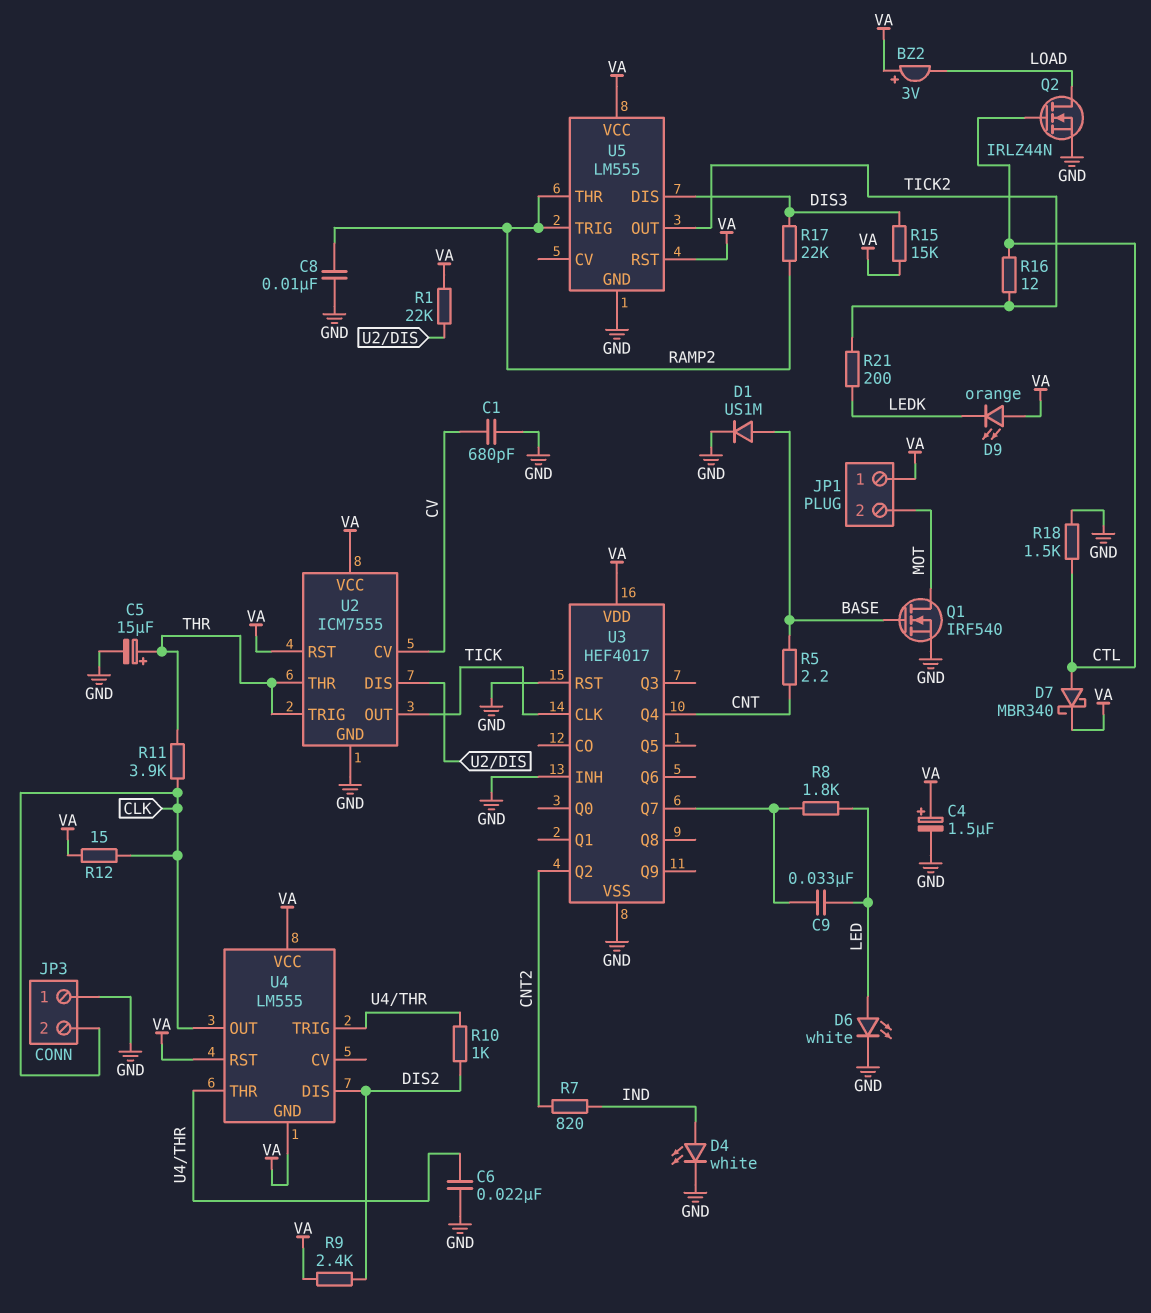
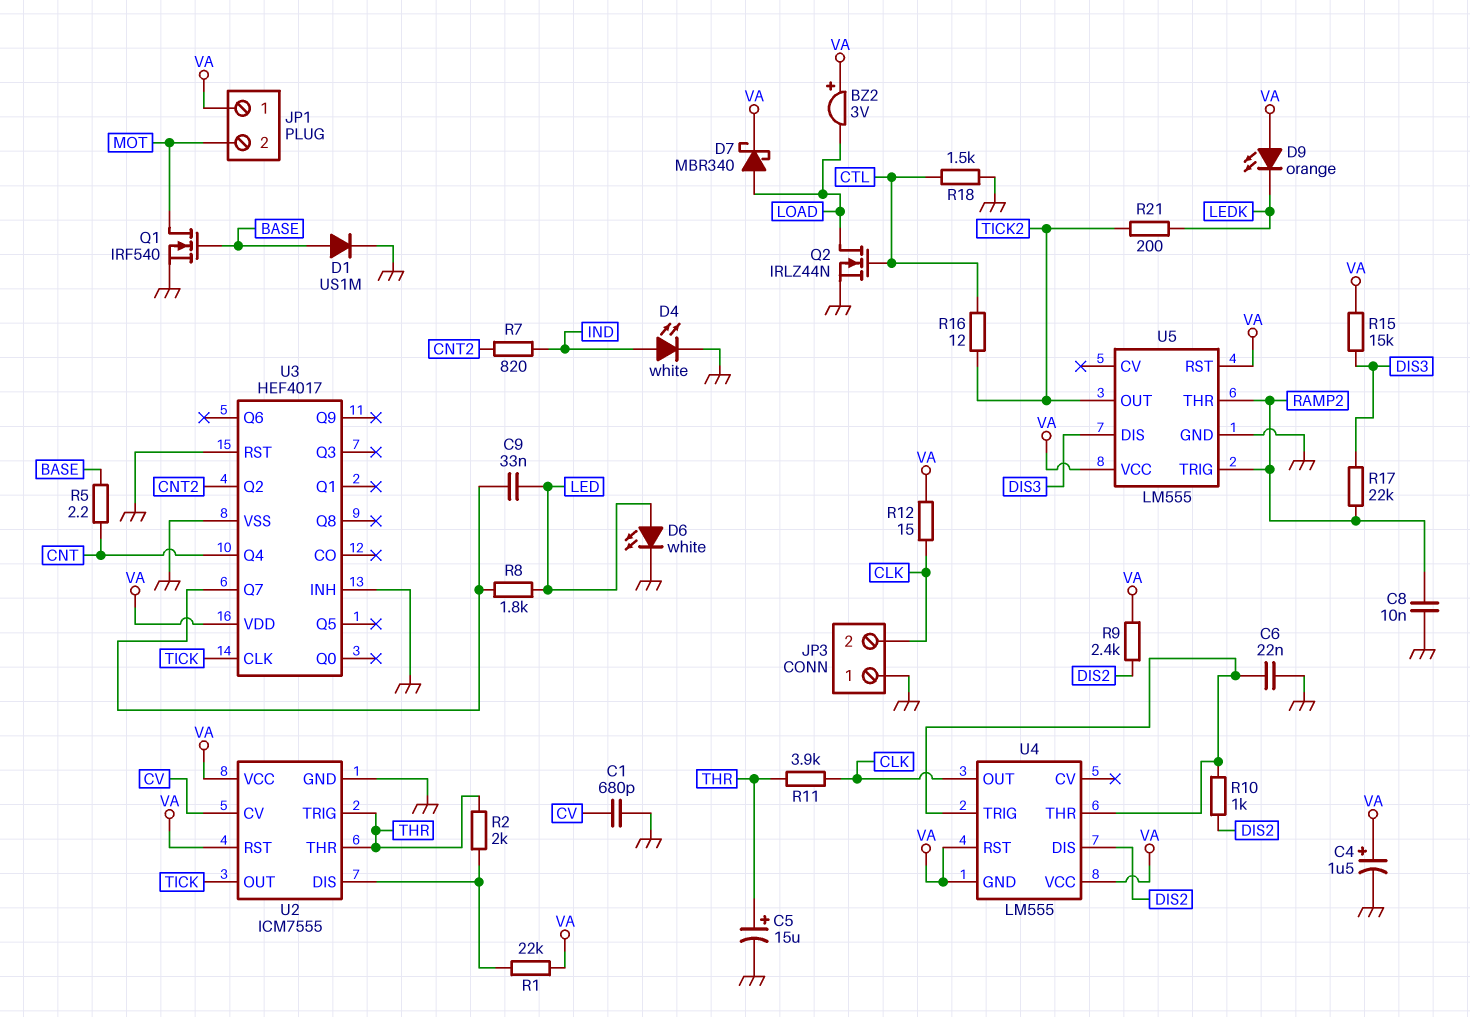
D7: schottky MBR340 (A CTL, K VA) -> schottky MBR340 (A LOAD, K VA)
R2: none -> 2k (THR, U2/DIS)

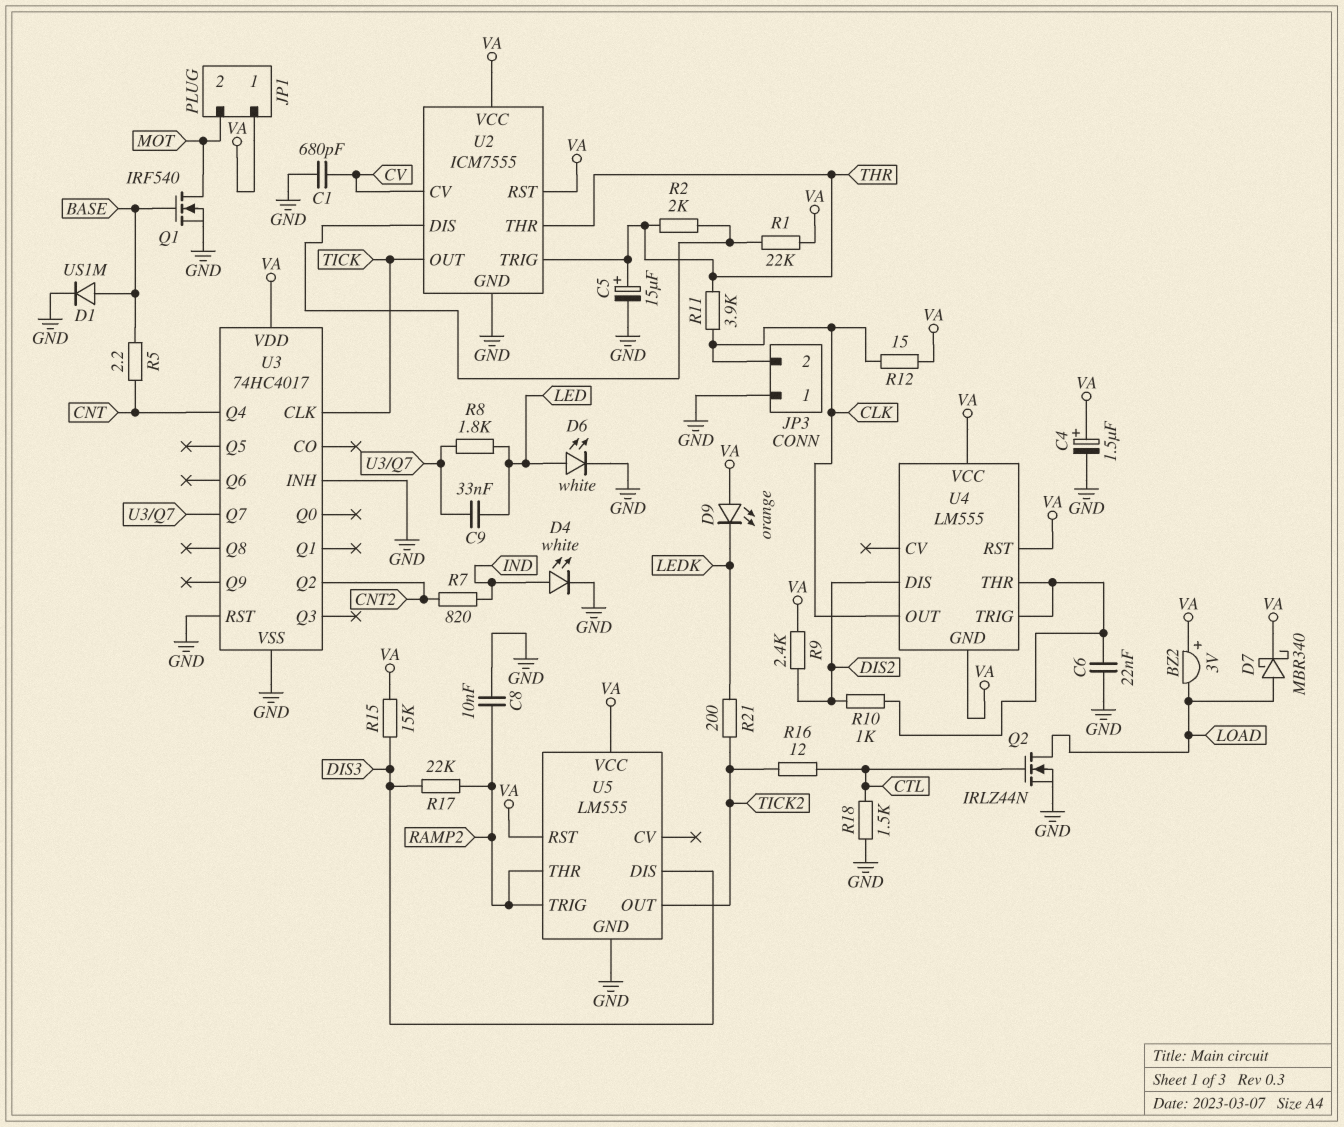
U3: HEF4017 -> 74HC4017

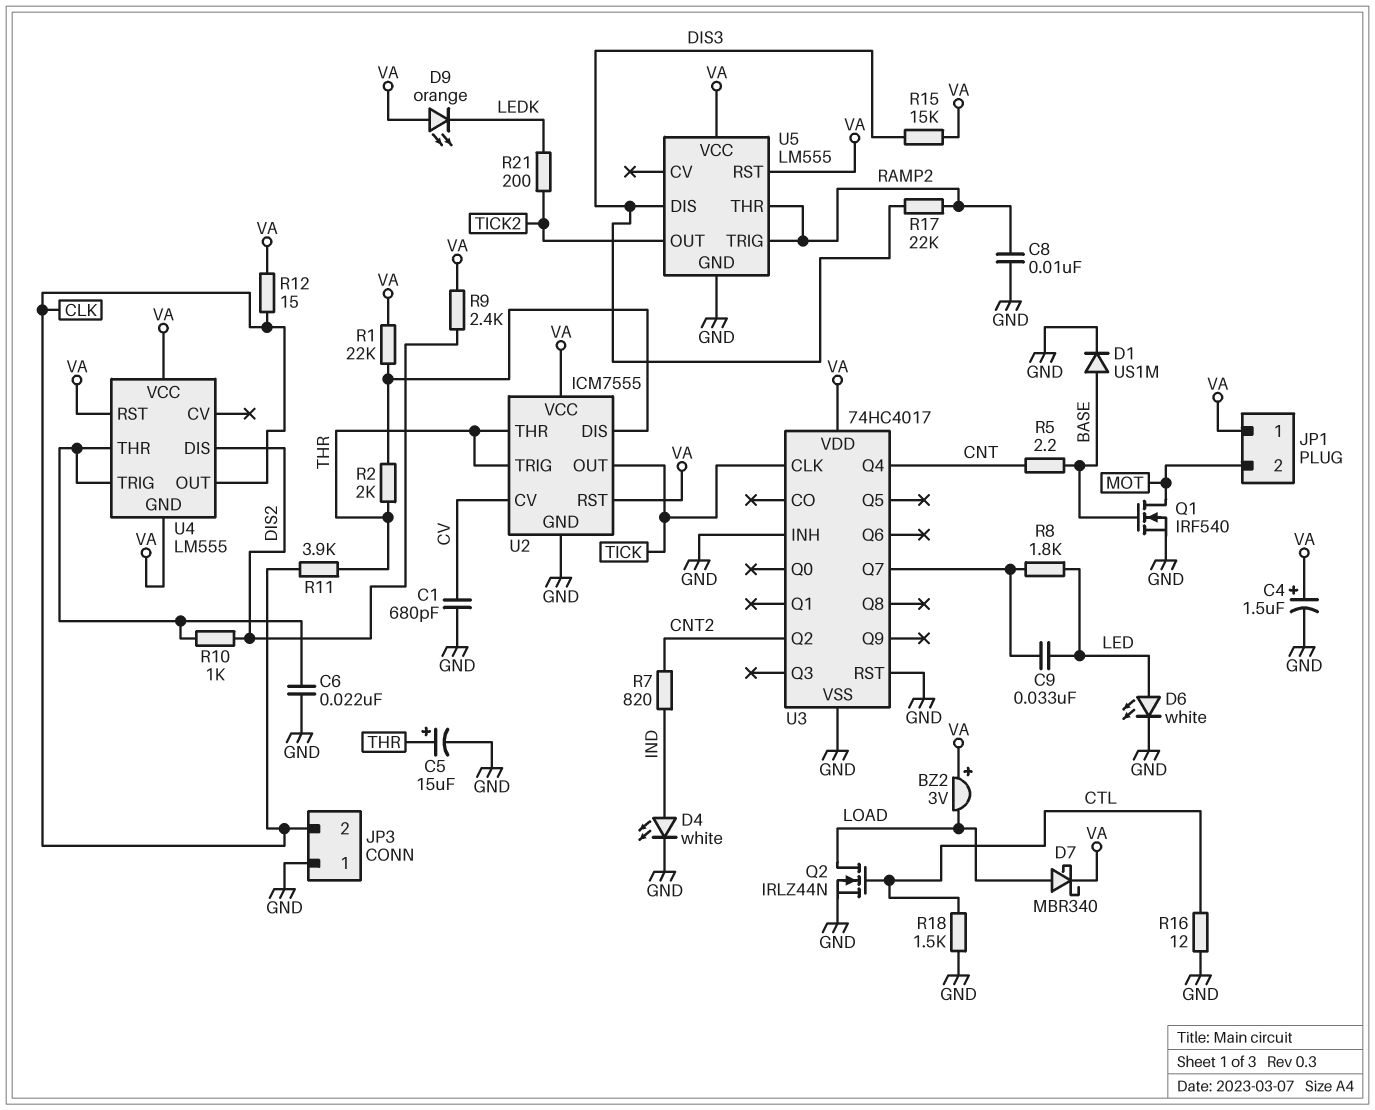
R16: 12 (CTL, TICK2) -> 12 (CTL, GND)

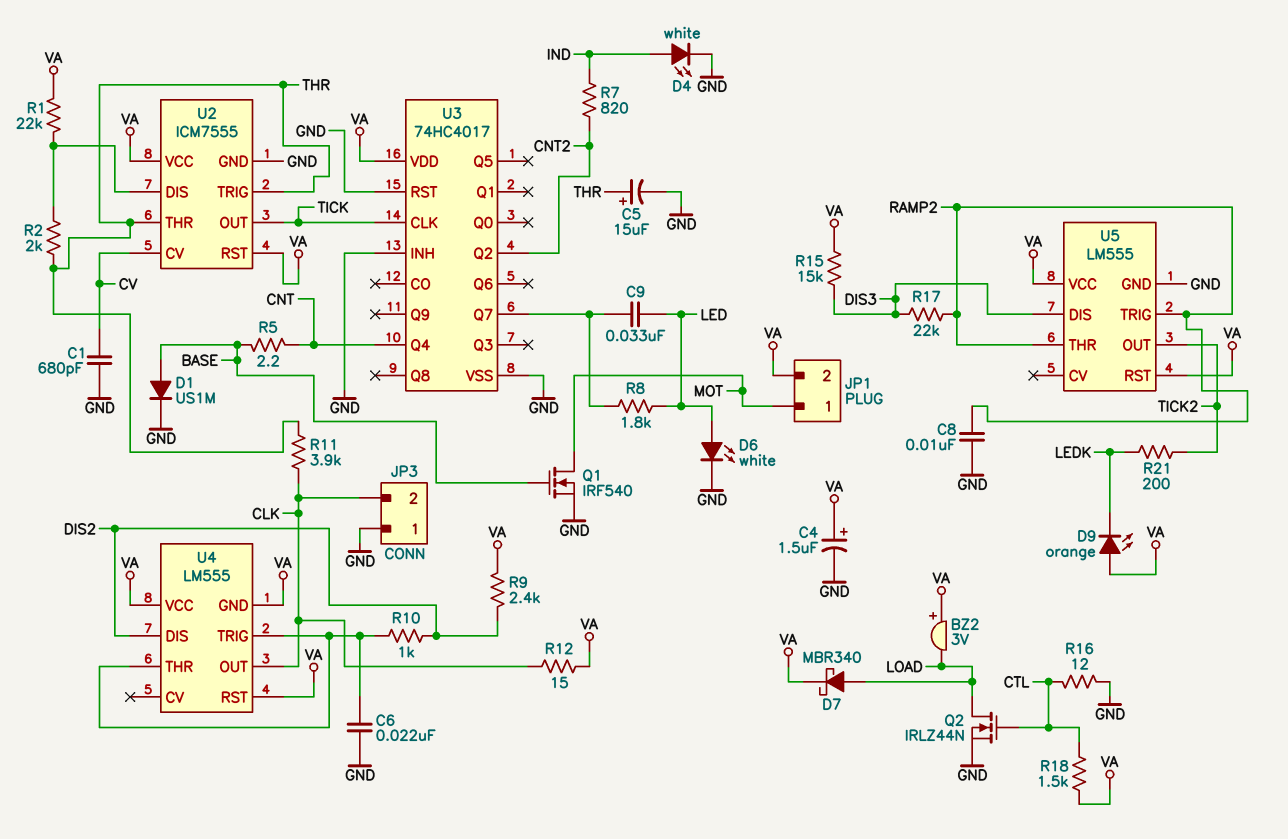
JP1 pin 1: VA -> MOT
JP1 pin 2: MOT -> VA
R18: 1.5k (CTL, GND) -> 1.5k (CTL, VA)

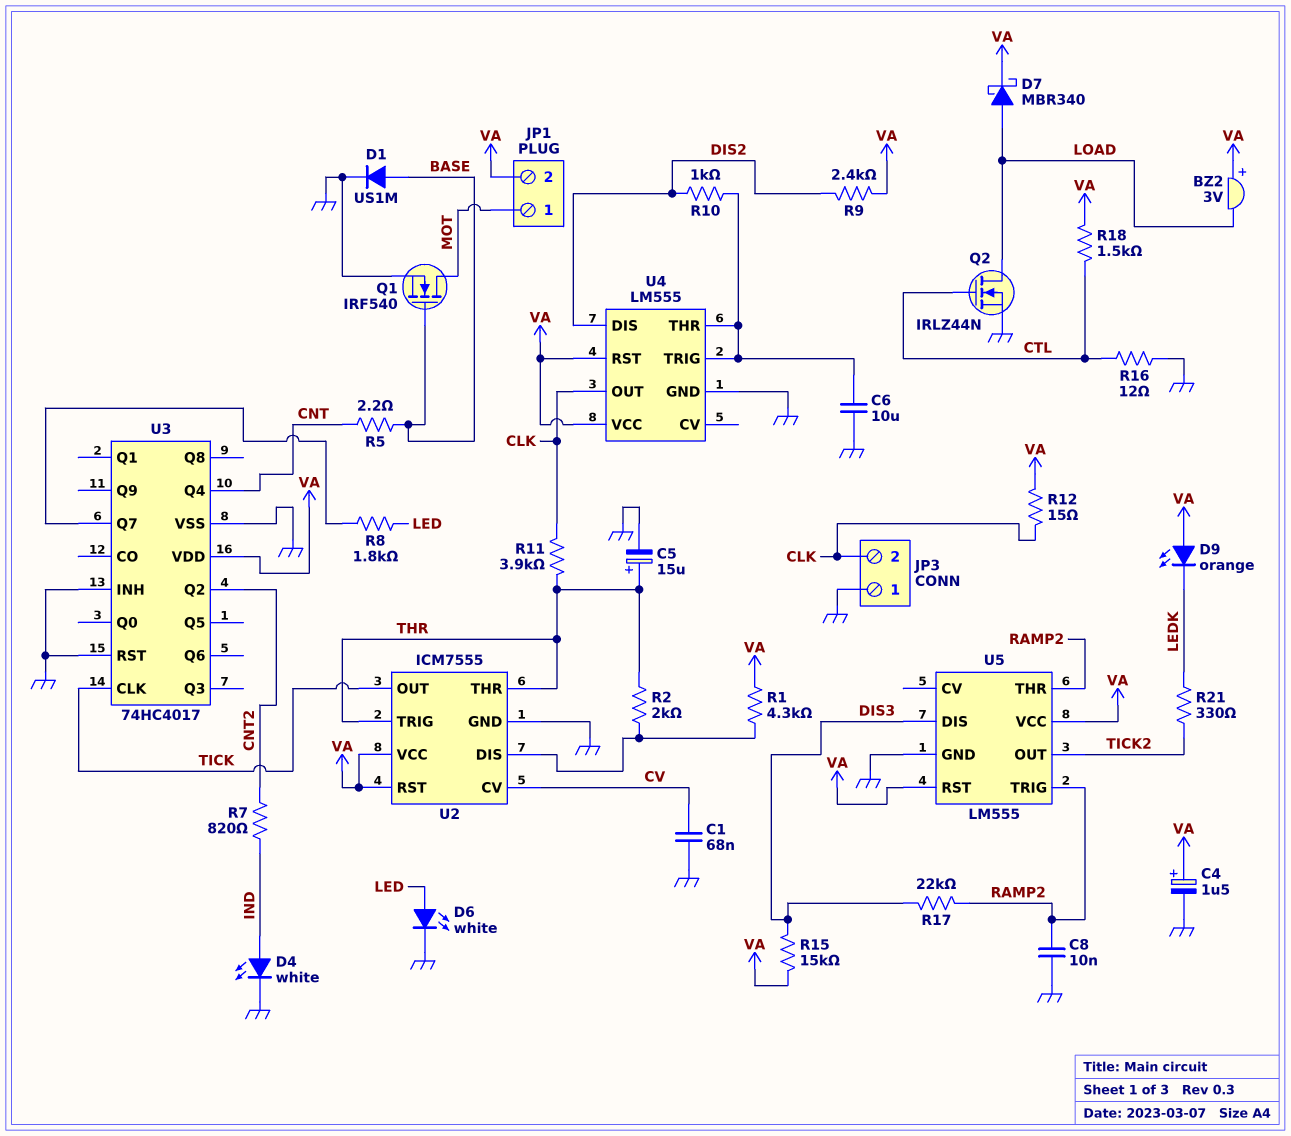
C1: 680pF (CV, GND) -> 68nF (CV, GND)
C6: 22nF (GND, U4/THR) -> 10uF (GND, U4/THR)
C9: 33nF (LED, U3/Q7) -> none
R1: 22k (U2/DIS, VA) -> 4.3k (U2/DIS, VA)
R21: 200 (LEDK, TICK2) -> 330 (LEDK, TICK2)
U4 pin GND: VA -> GND

